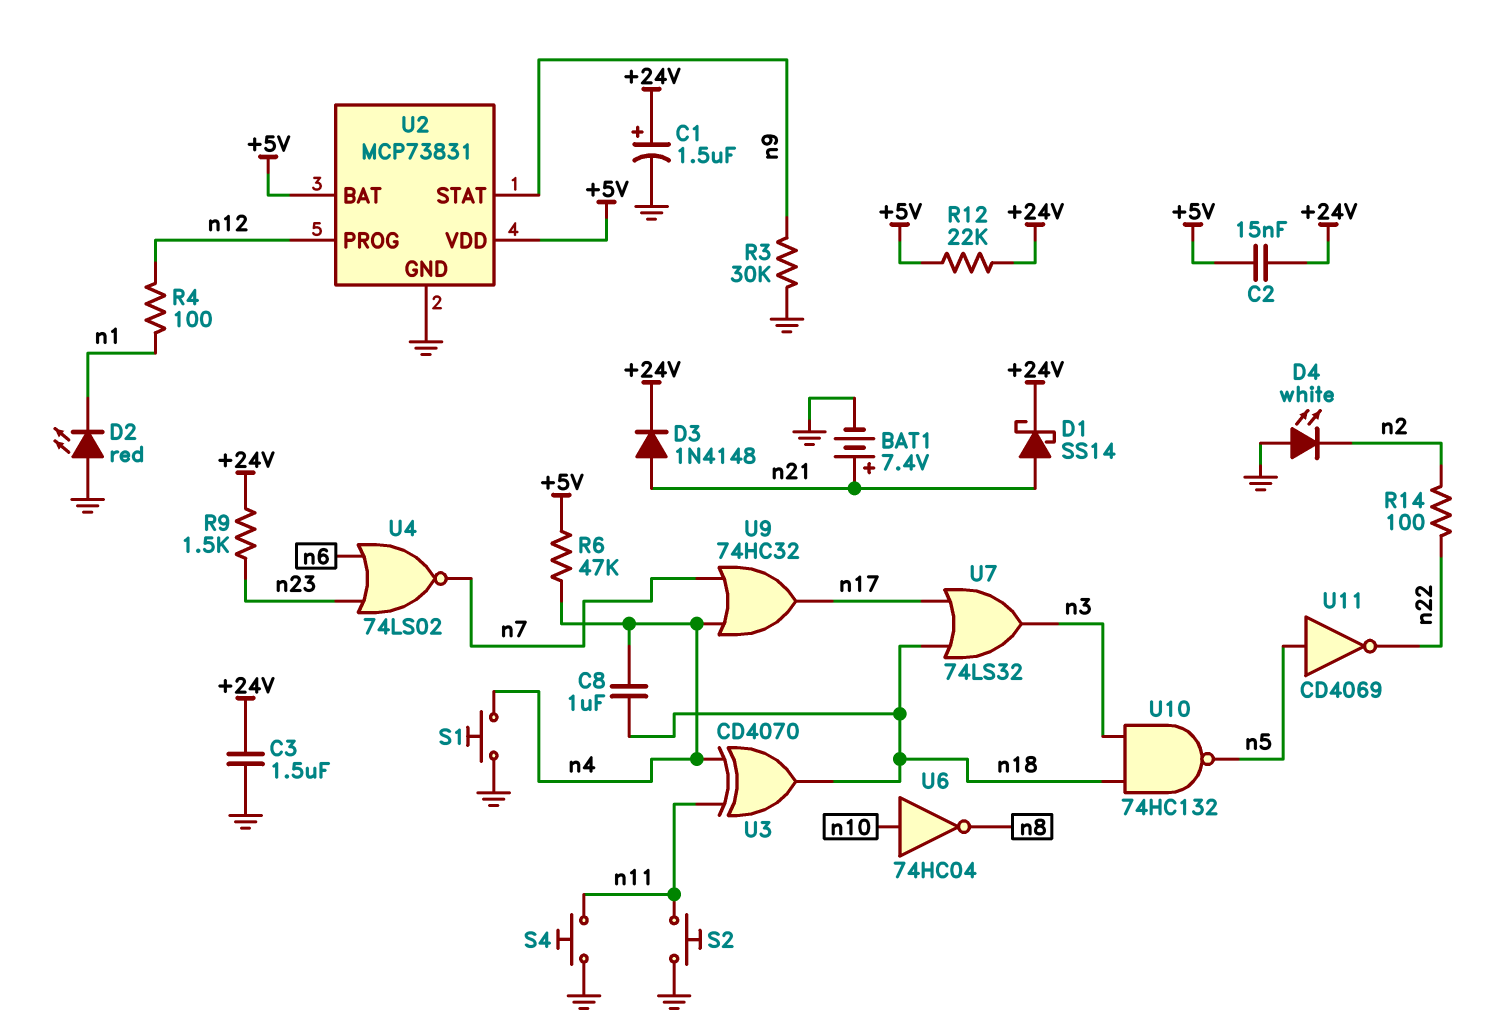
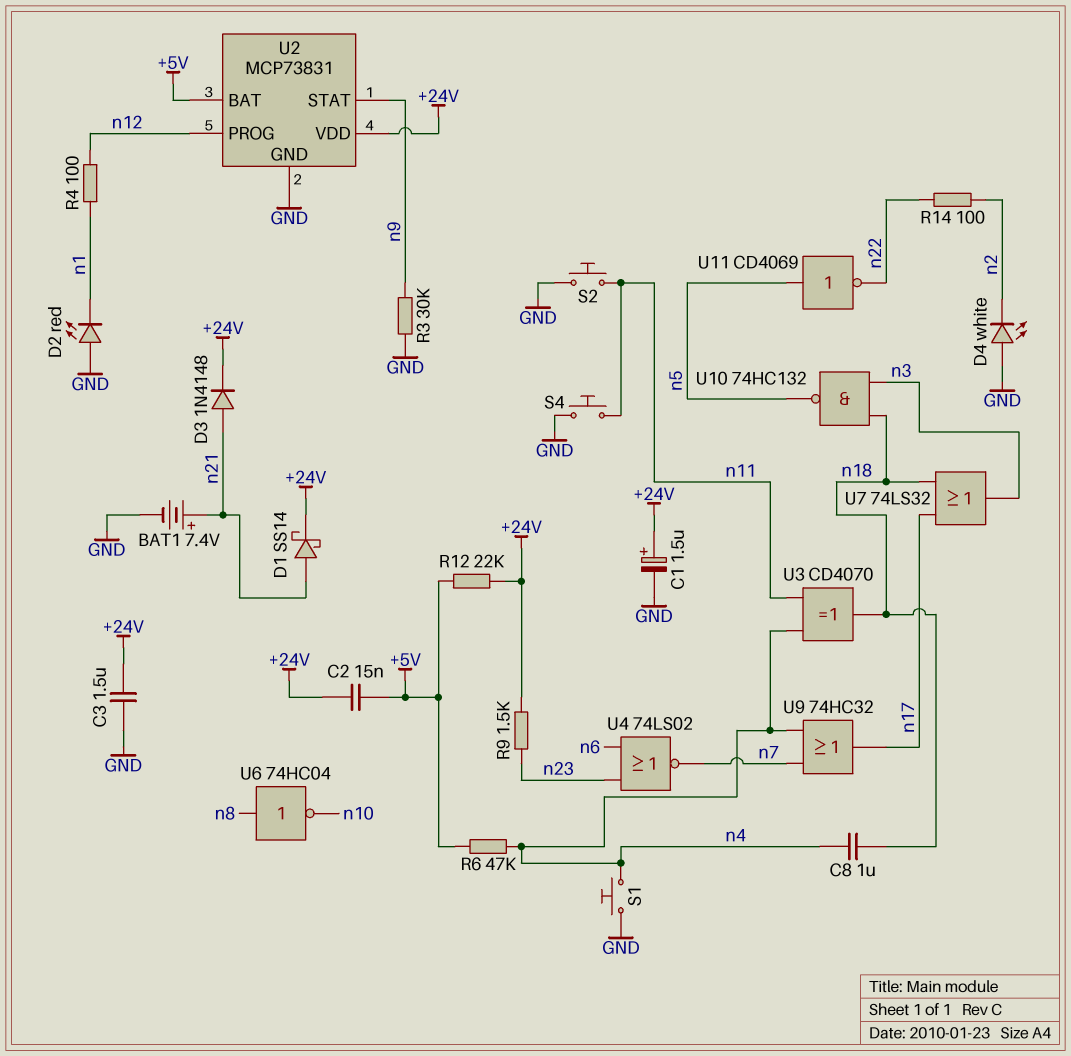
U2 pin VDD: +5V -> +24V
U6: NOT 74HC04 (in n10, out n8) -> NOT 74HC04 (in n8, out n10)

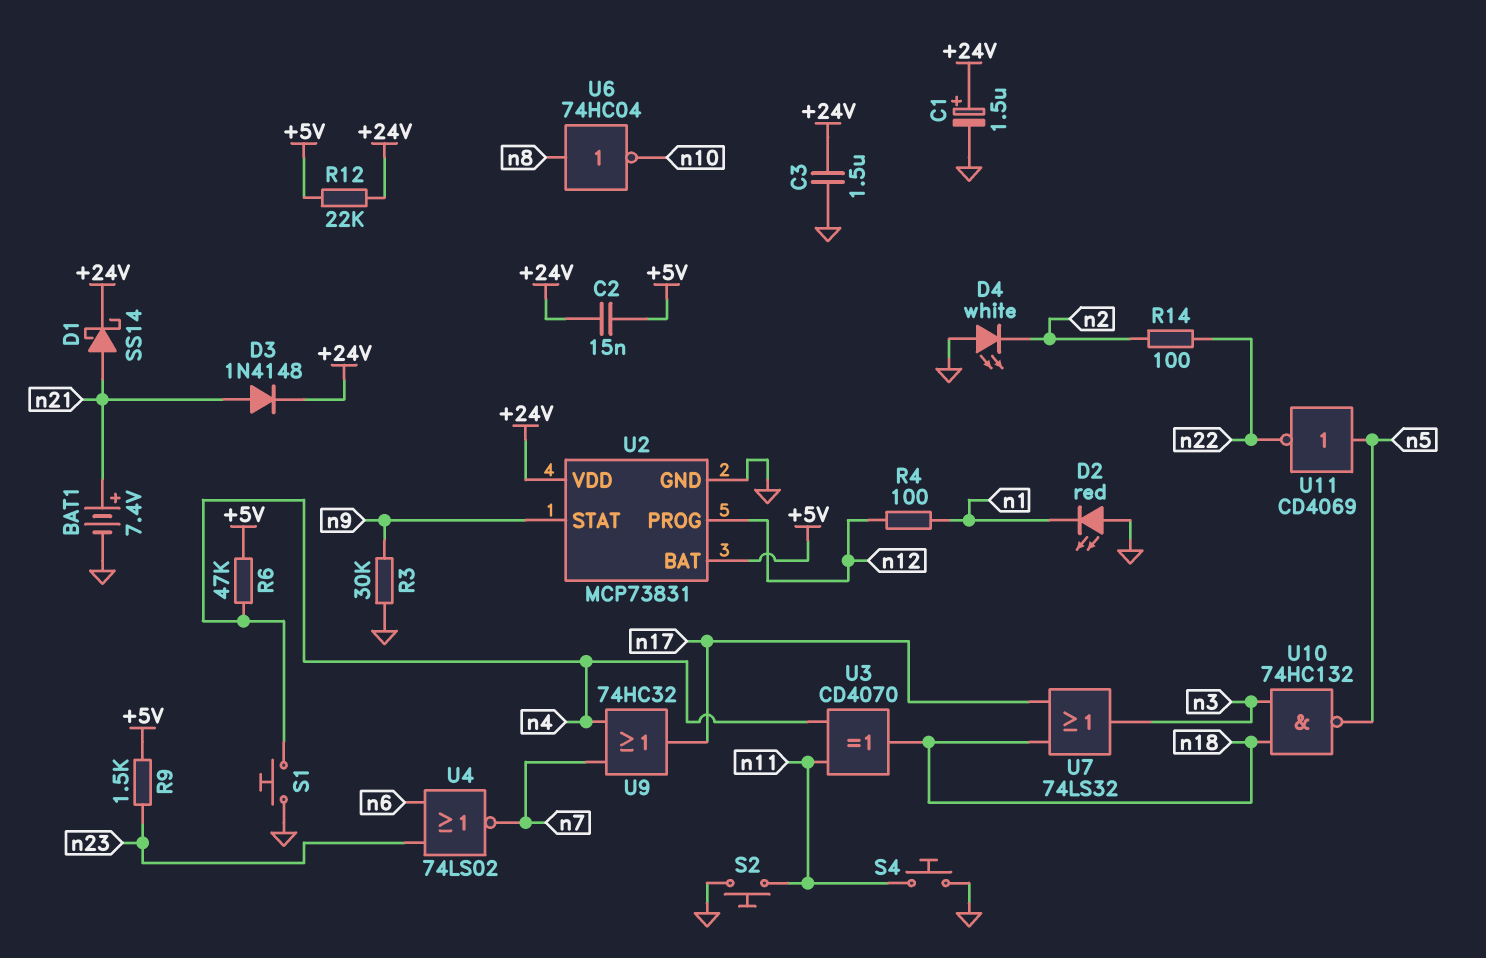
C8: 1uF (n4, n18) -> none
R9: 1.5k (+24V, n23) -> 1.5k (+5V, n23)

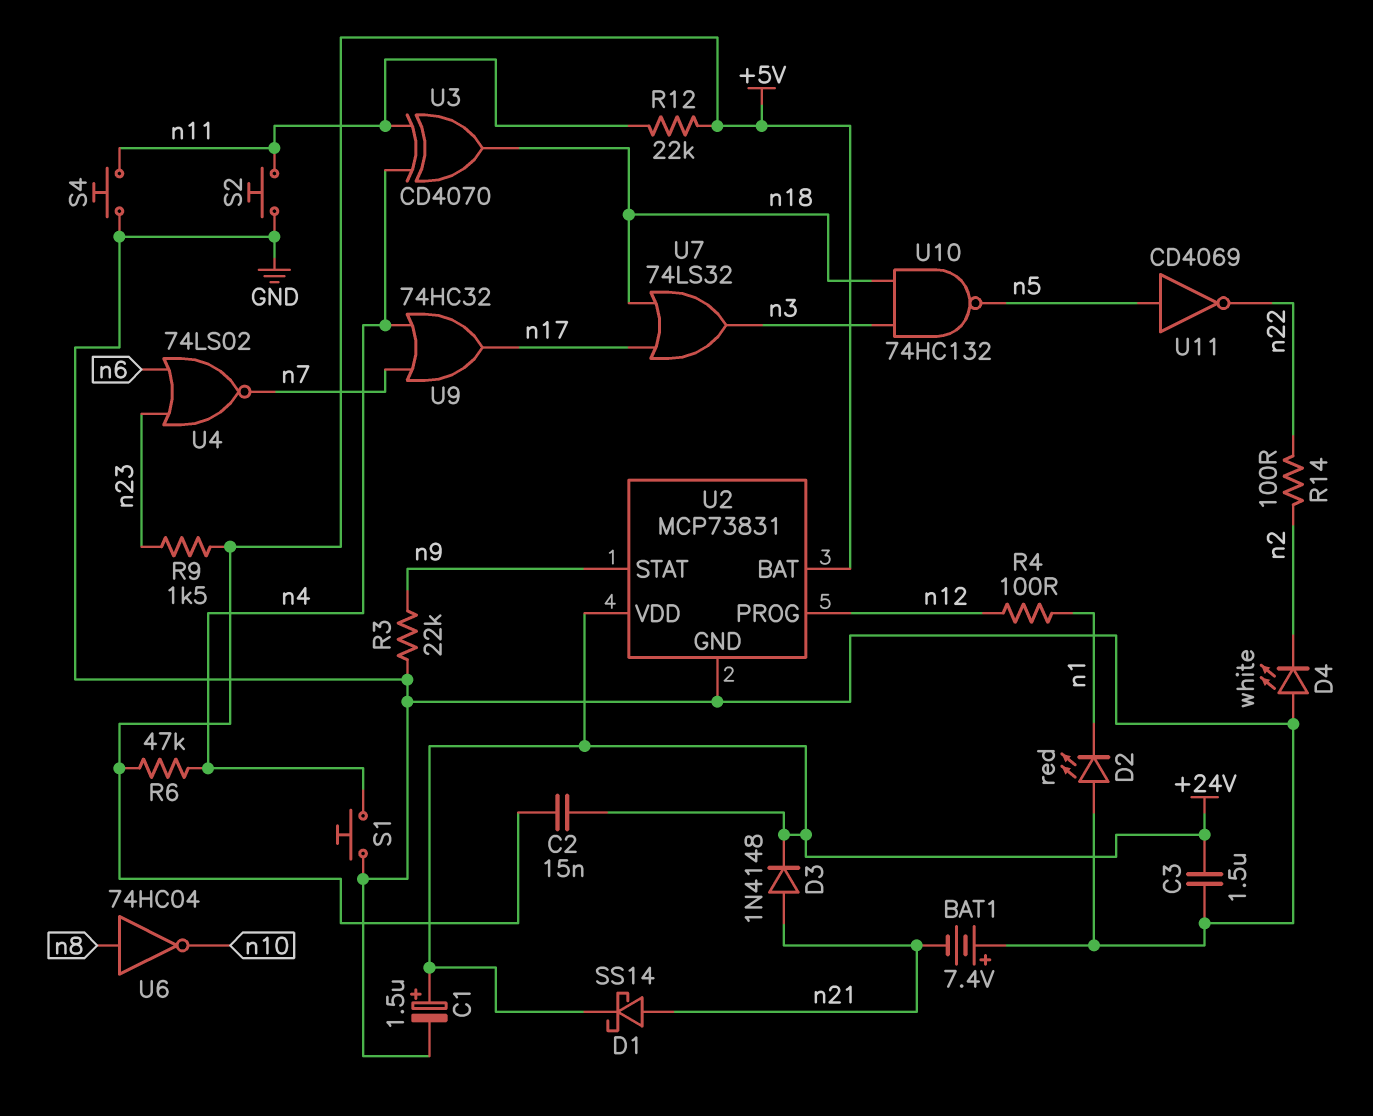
BAT1: 7.4V (plus n21, minus GND) -> 7.4V (plus GND, minus n21)
R3: 30k (GND, n9) -> 22k (GND, n9)
R12: 22k (+5V, +24V) -> 22k (+5V, n11)

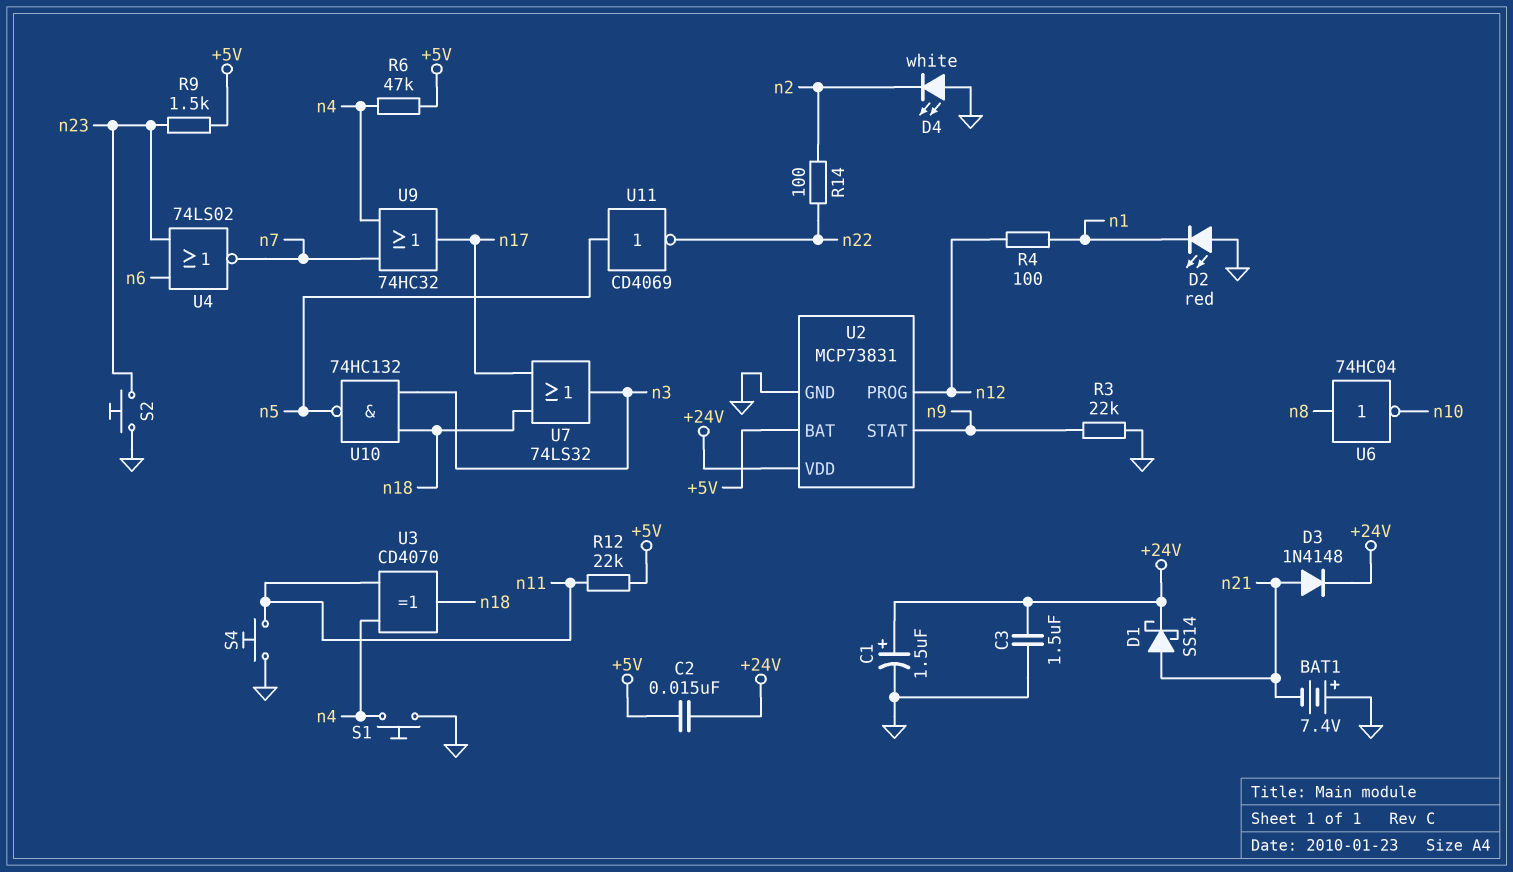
S2: button (GND, n11) -> button (GND, n23)

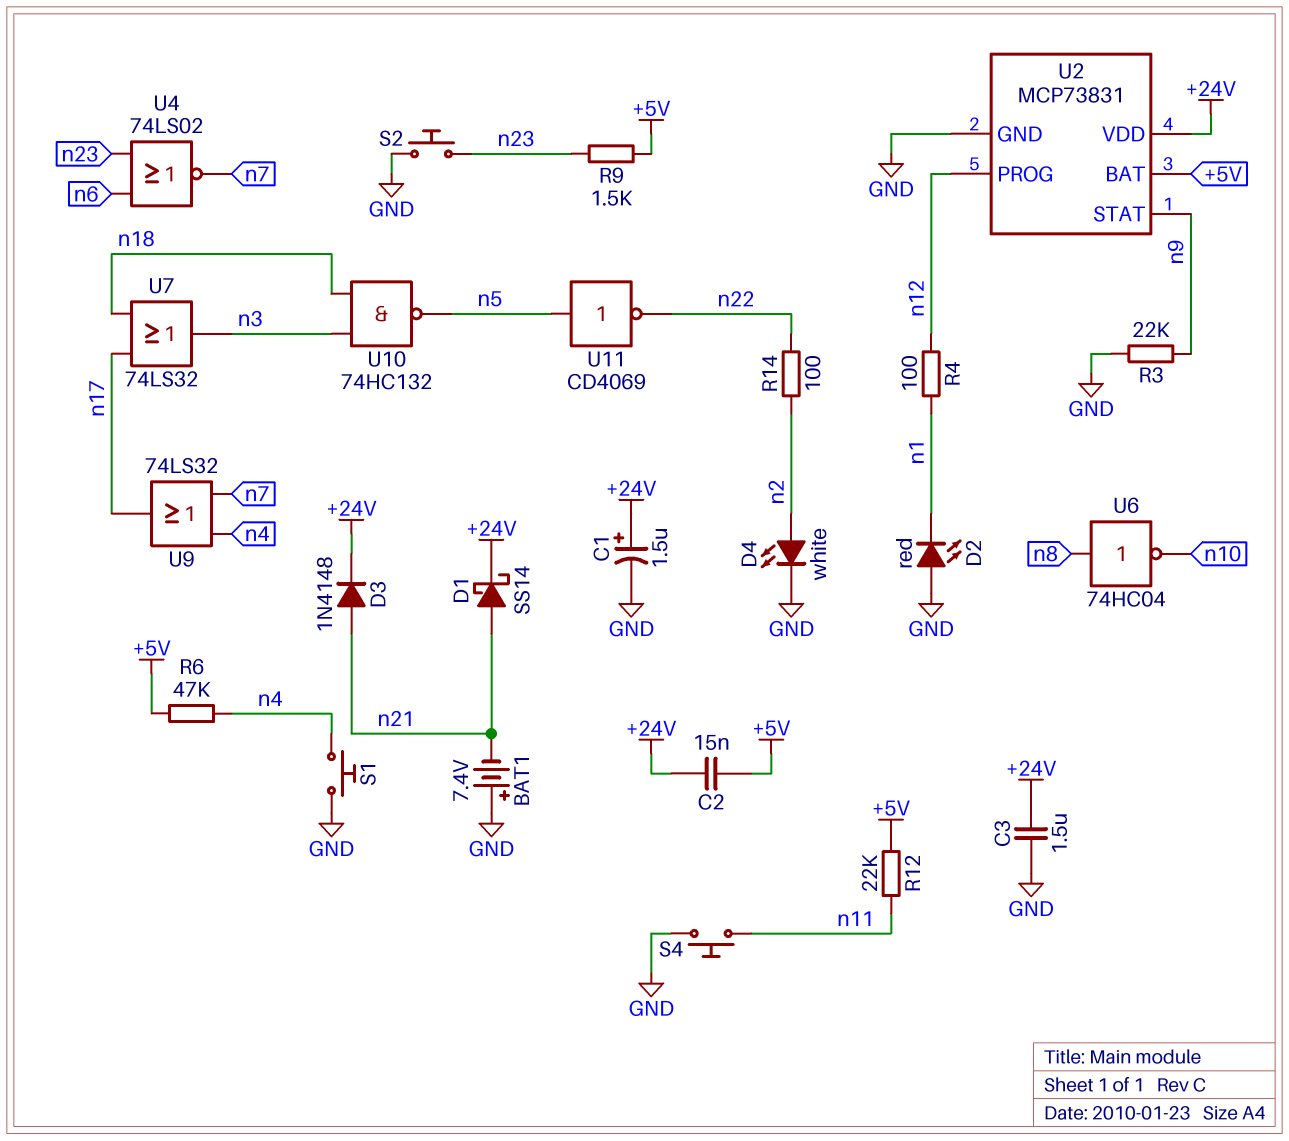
D4: LED white (A GND, K n2) -> LED white (A n2, K GND)
U3: XOR CD4070 (in n4, in n11, out n18) -> none
U9: OR 74HC32 (in n4, in n7, out n17) -> OR 74LS32 (in n4, in n7, out n17)

